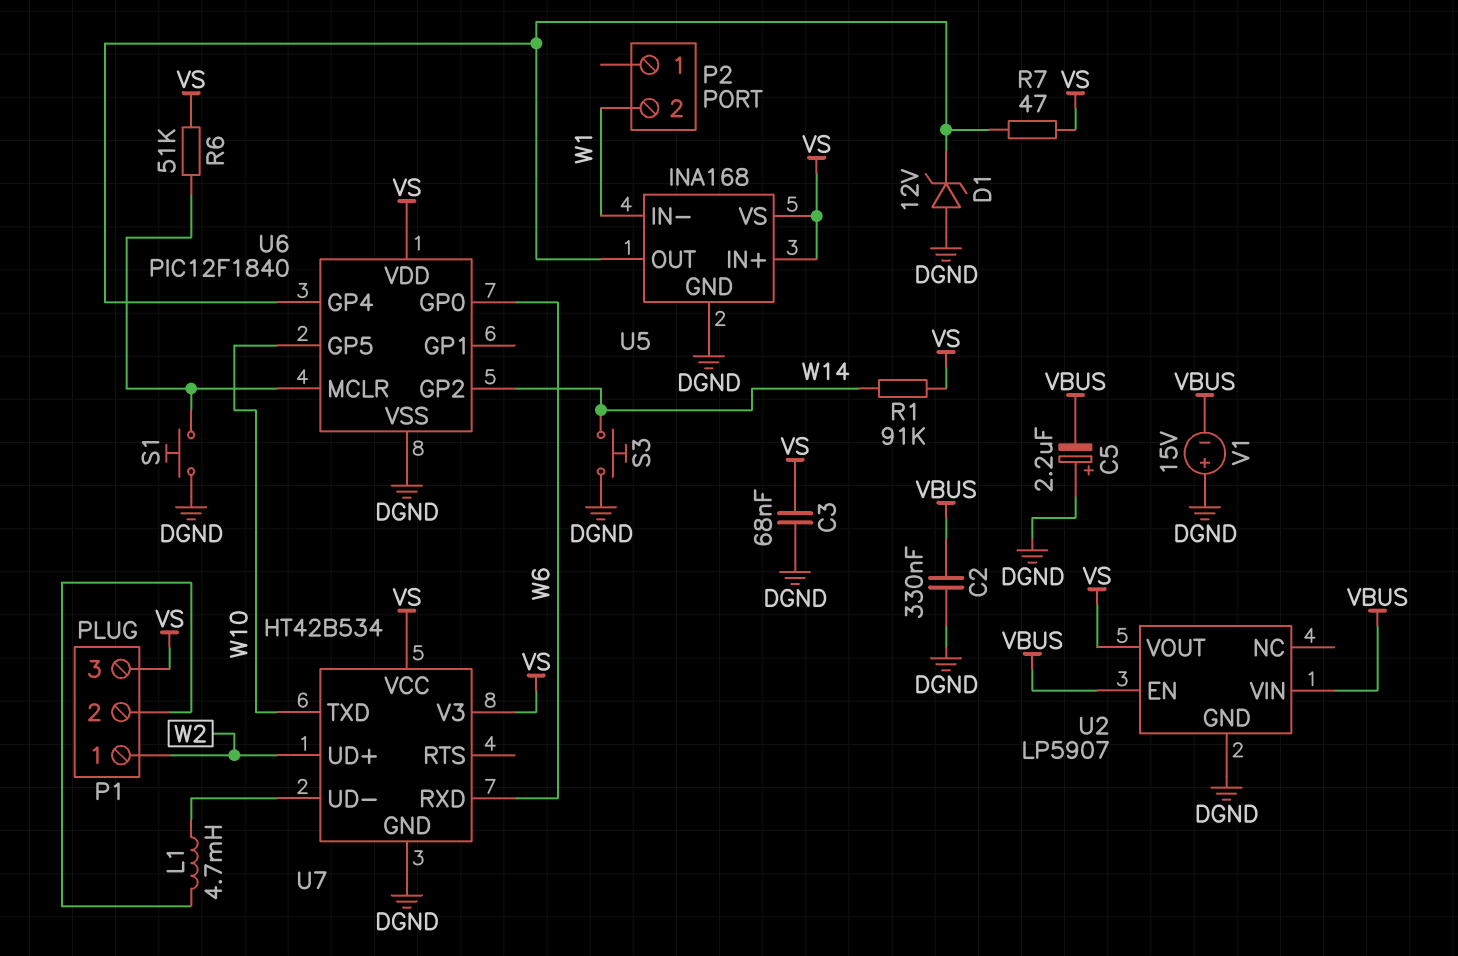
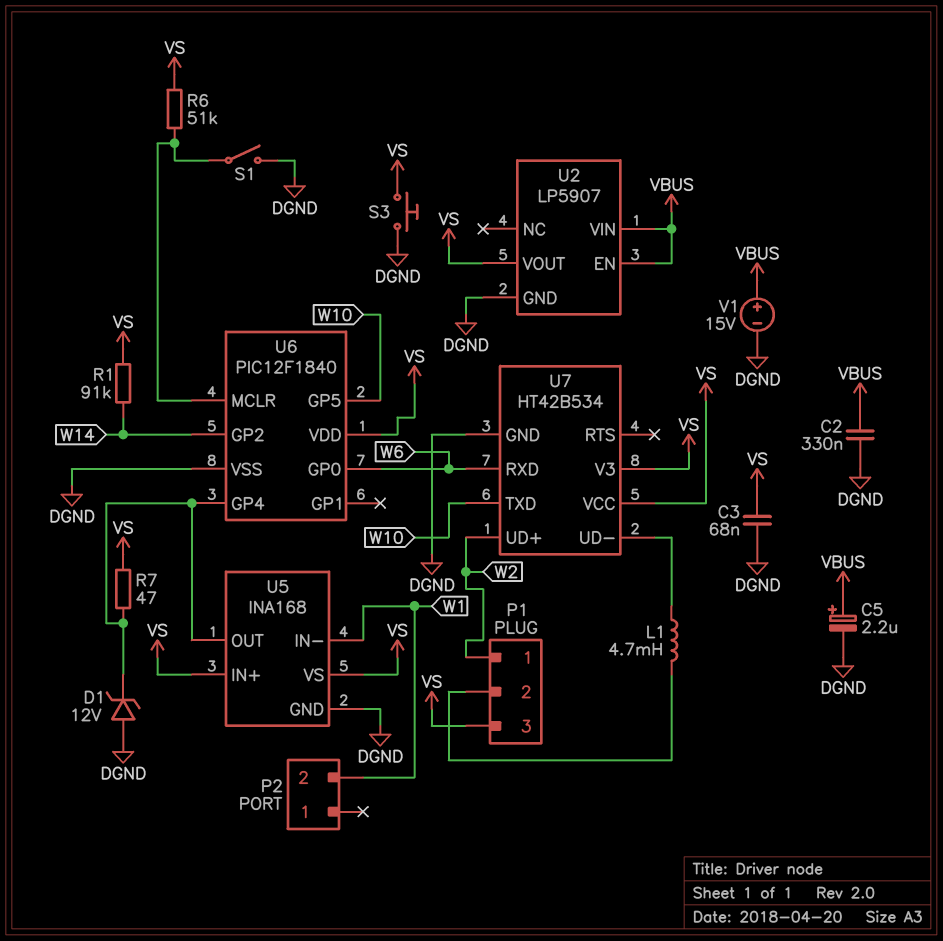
C5: 2.2uF (plus DGND, minus VBUS) -> 2.2uF (plus VBUS, minus DGND)
S1: button (DGND, U6/MCLR) -> switch (DGND, U6/MCLR)
S3: button (DGND, W14) -> button (DGND, VS)
V1: 15V (plus DGND, minus VBUS) -> 15V (plus VBUS, minus DGND)

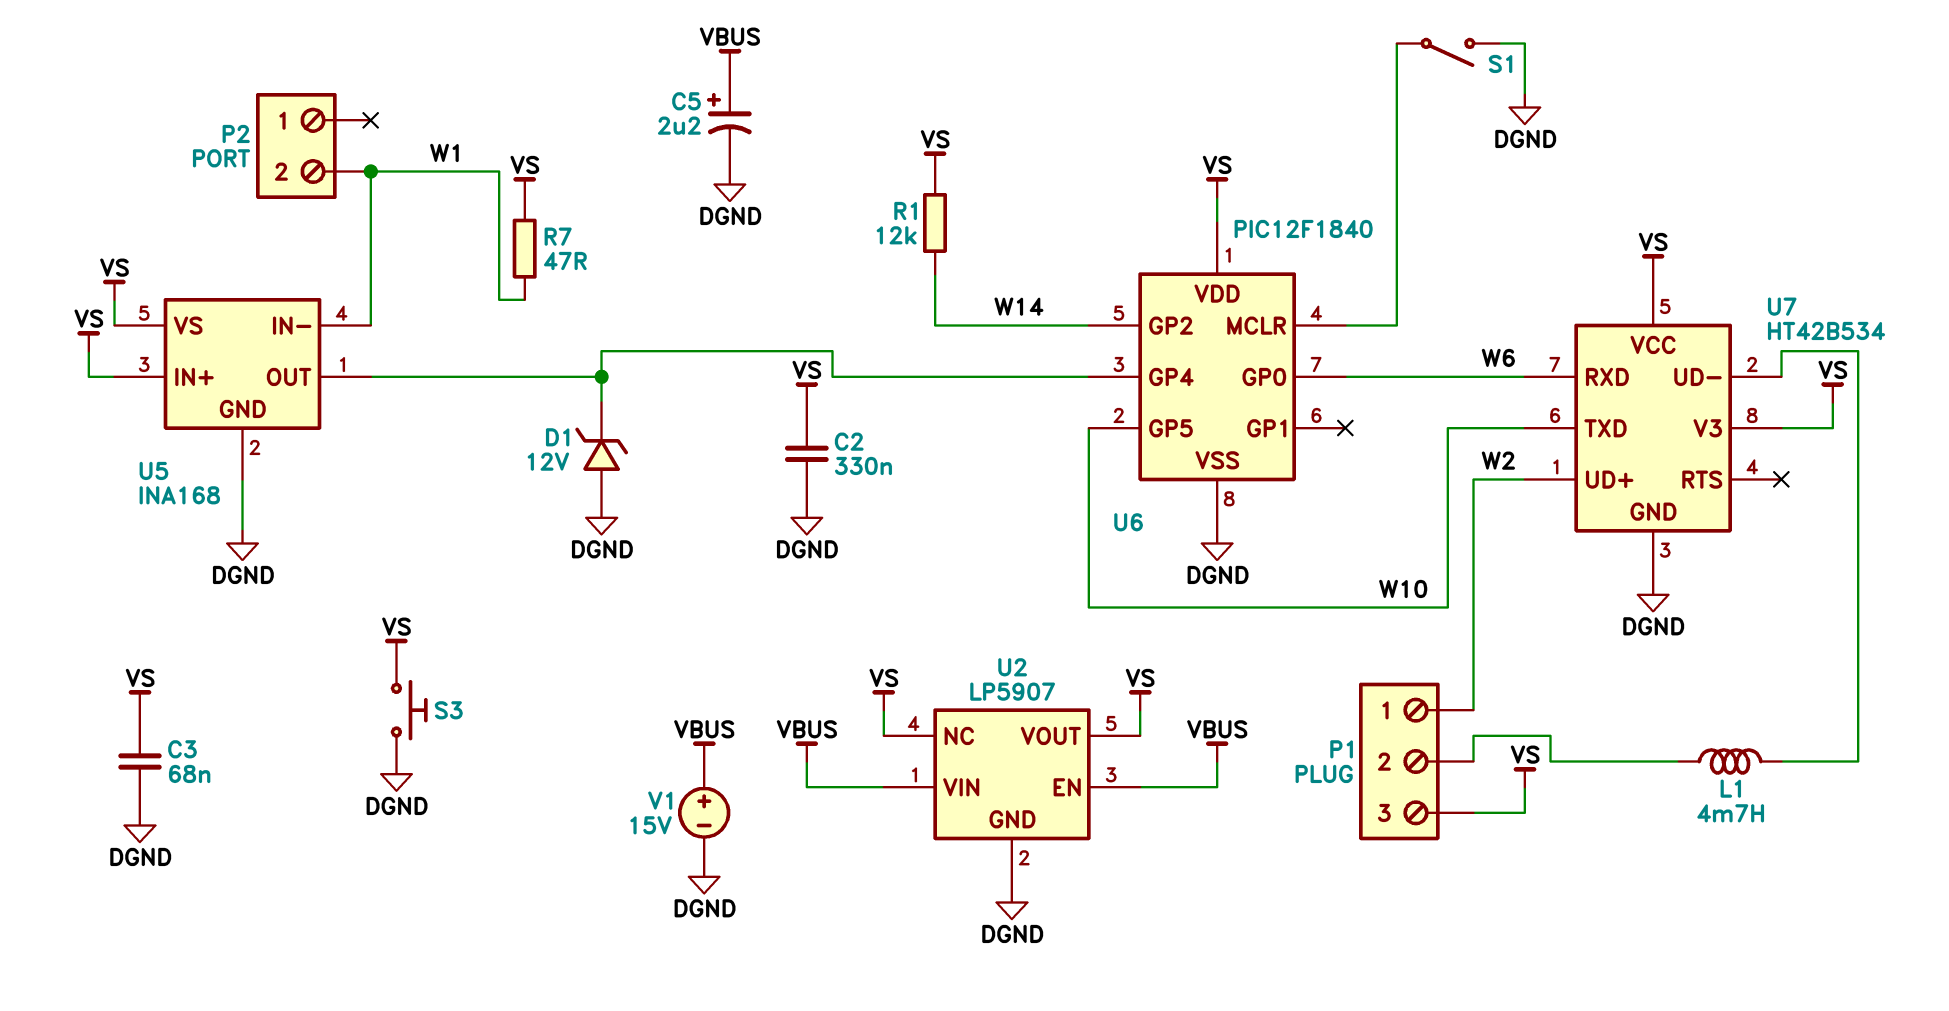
C2: 330nF (DGND, VBUS) -> 330nF (DGND, VS)
R1: 91k (VS, W14) -> 12k (VS, W14)
R6: 51k (U6/MCLR, VS) -> none
R7: 47 (U5/OUT, VS) -> 47 (VS, W1)
U2 pin NC: none -> VS

